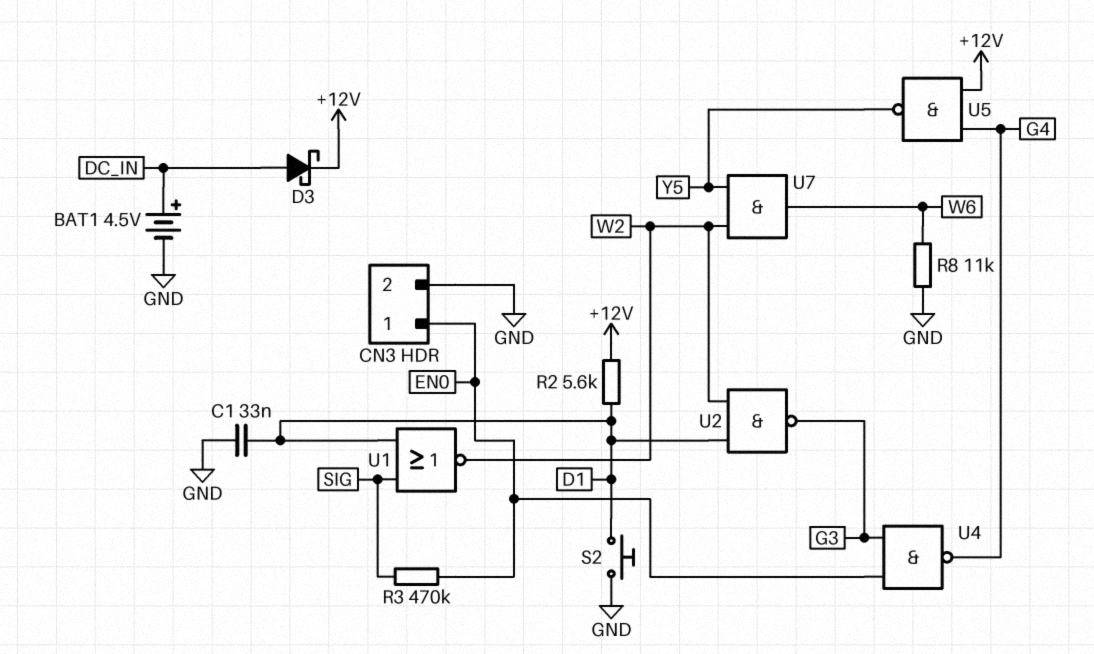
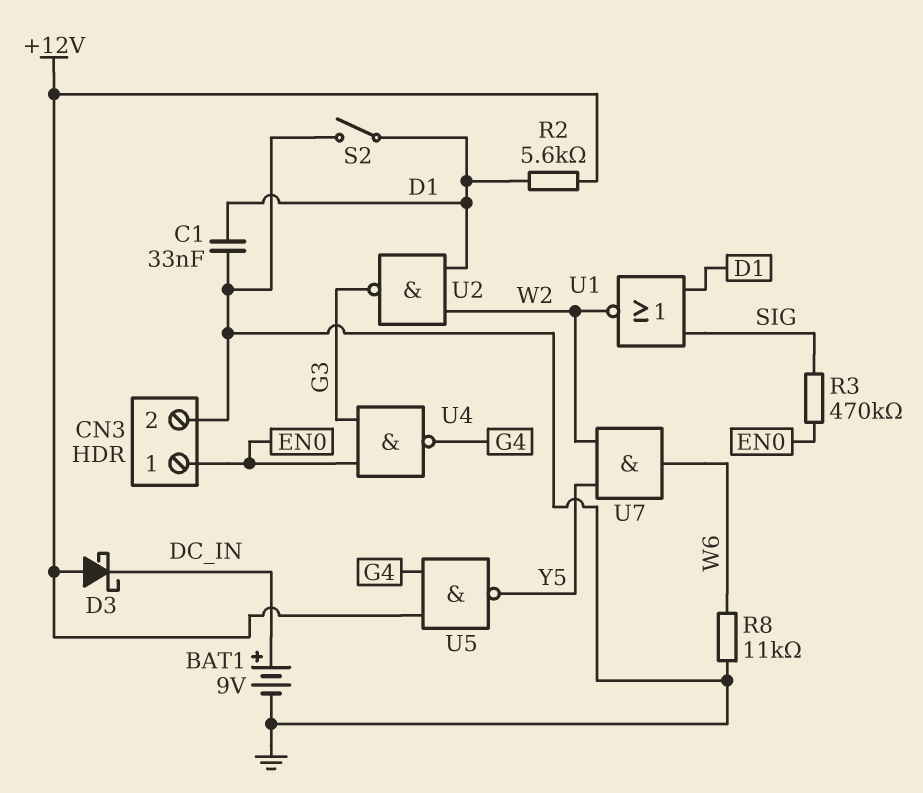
BAT1: 4.5V (plus DC_IN, minus GND) -> 9V (plus DC_IN, minus GND)
D3: schottky (A DC_IN, K +12V) -> schottky (A +12V, K DC_IN)
S2: button (D1, GND) -> switch (D1, GND)

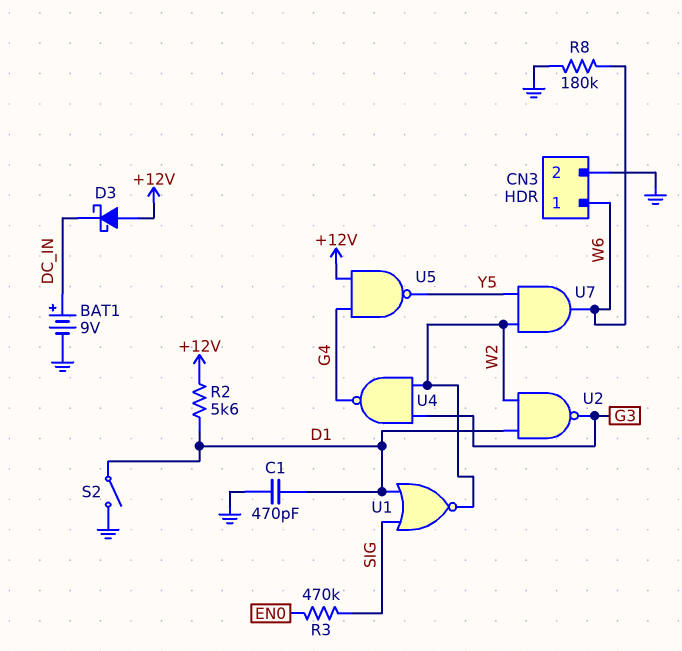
C1: 33nF (D1, GND) -> 470pF (D1, GND)
CN3 pin 1: EN0 -> W6
R8: 11k (GND, W6) -> 180k (GND, W6)
U4: NAND (in EN0, in G3, out G4) -> NAND (in G3, in W2, out G4)

